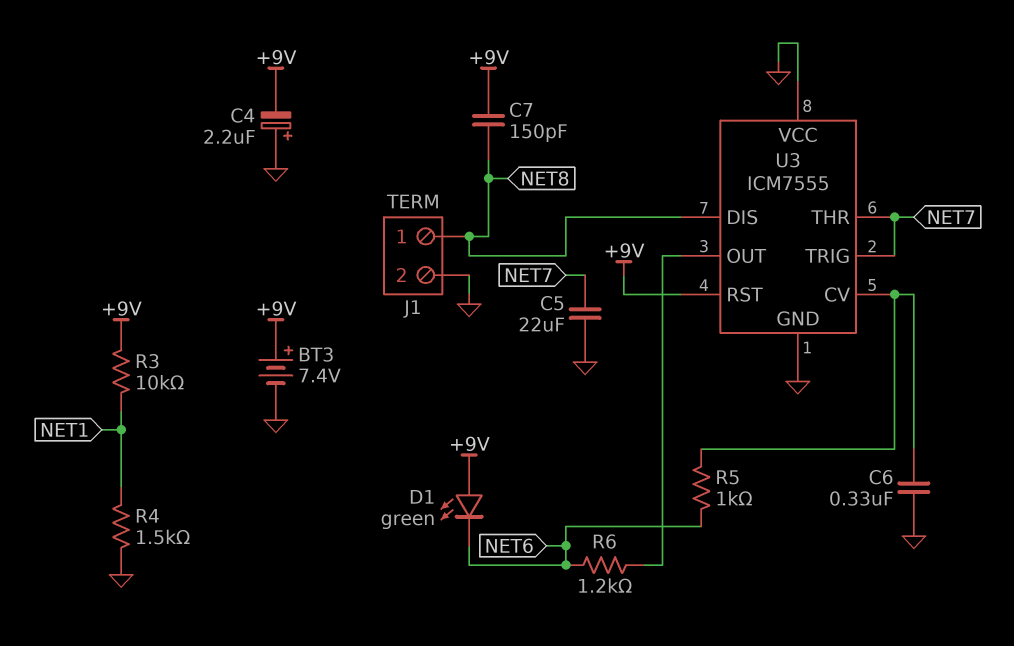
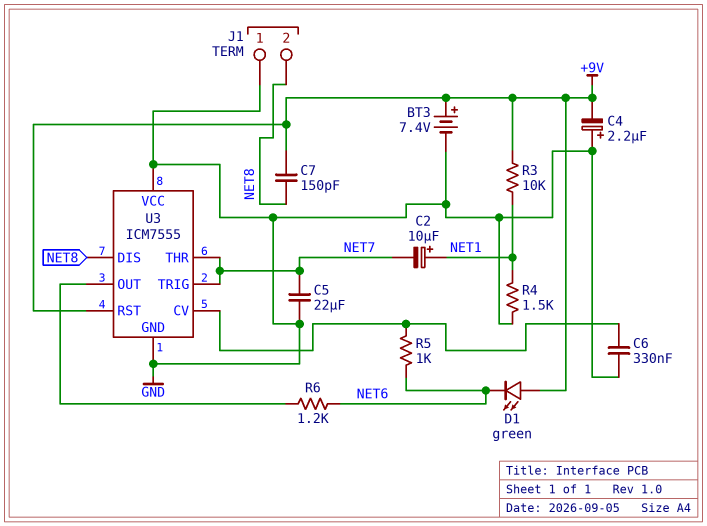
C2: none -> 10uF (plus NET1, minus NET7)
J1 pin 1: NET8 -> GND
J1 pin 2: GND -> NET8

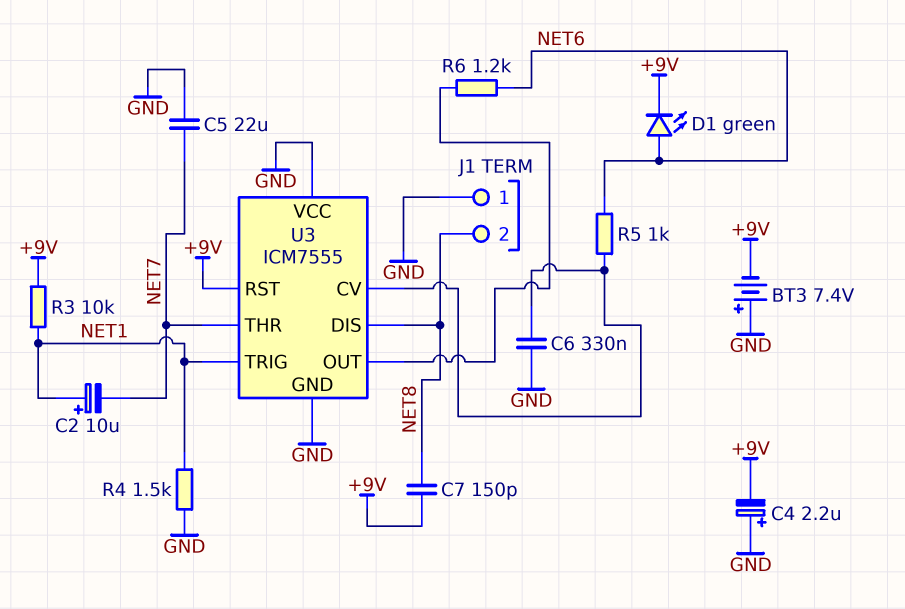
BT3: 7.4V (plus +9V, minus GND) -> 7.4V (plus GND, minus +9V)
D1: LED green (A +9V, K NET6) -> LED green (A NET6, K +9V)
U3 pin TRIG: NET7 -> NET1

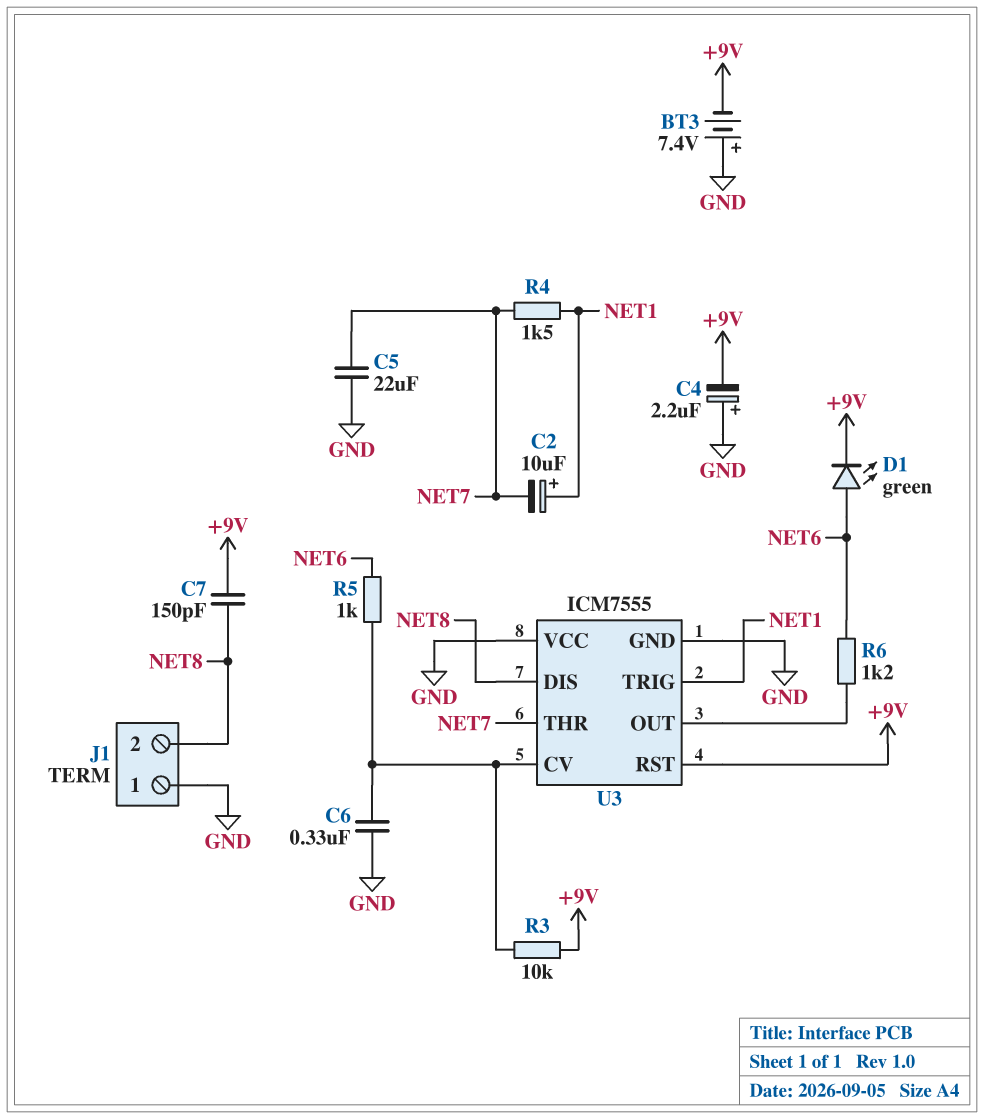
R3: 10k (+9V, NET1) -> 10k (+9V, U3/CV)
R4: 1.5k (GND, NET1) -> 1.5k (NET1, NET7)

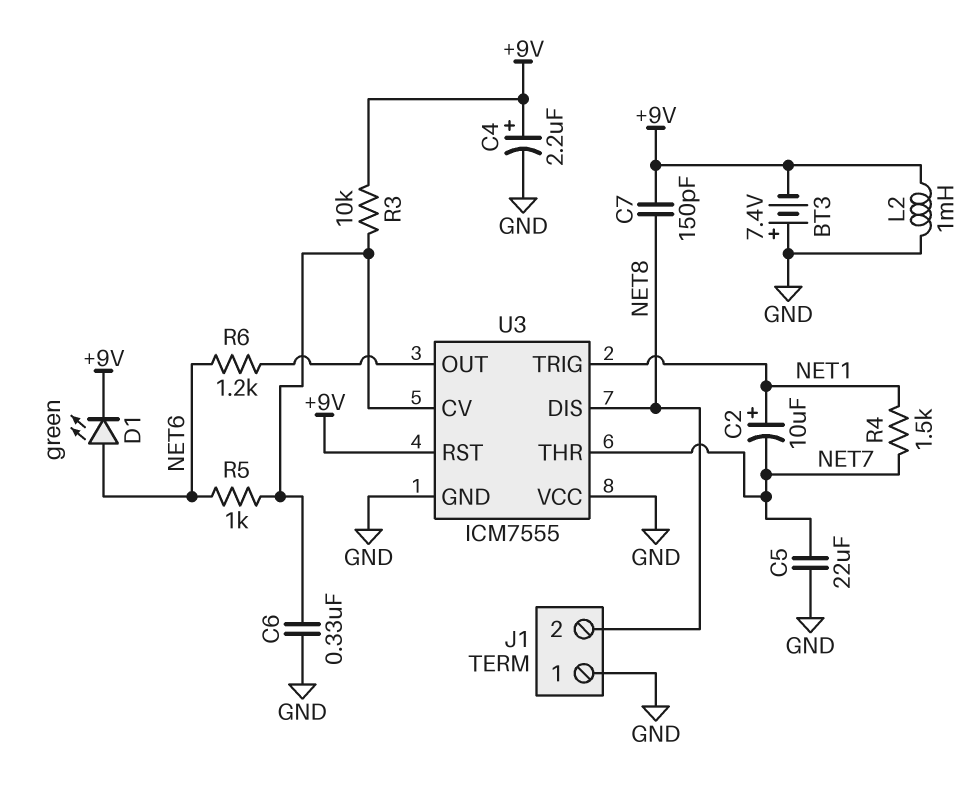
C4: 2.2uF (plus GND, minus +9V) -> 2.2uF (plus +9V, minus GND)
L2: none -> 1mH (+9V, GND)

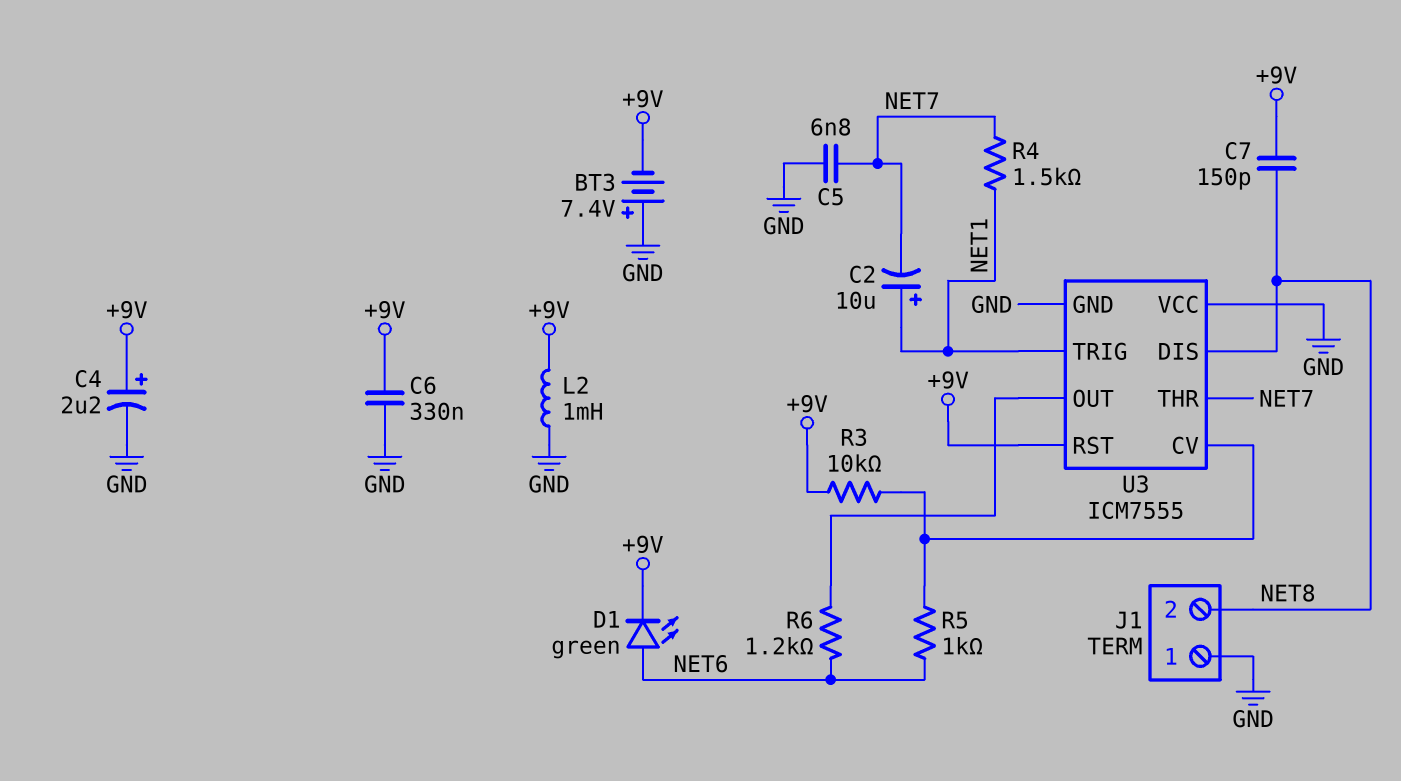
C5: 22uF (GND, NET7) -> 6.8nF (GND, NET7)
C6: 330nF (GND, U3/CV) -> 330nF (+9V, GND)

